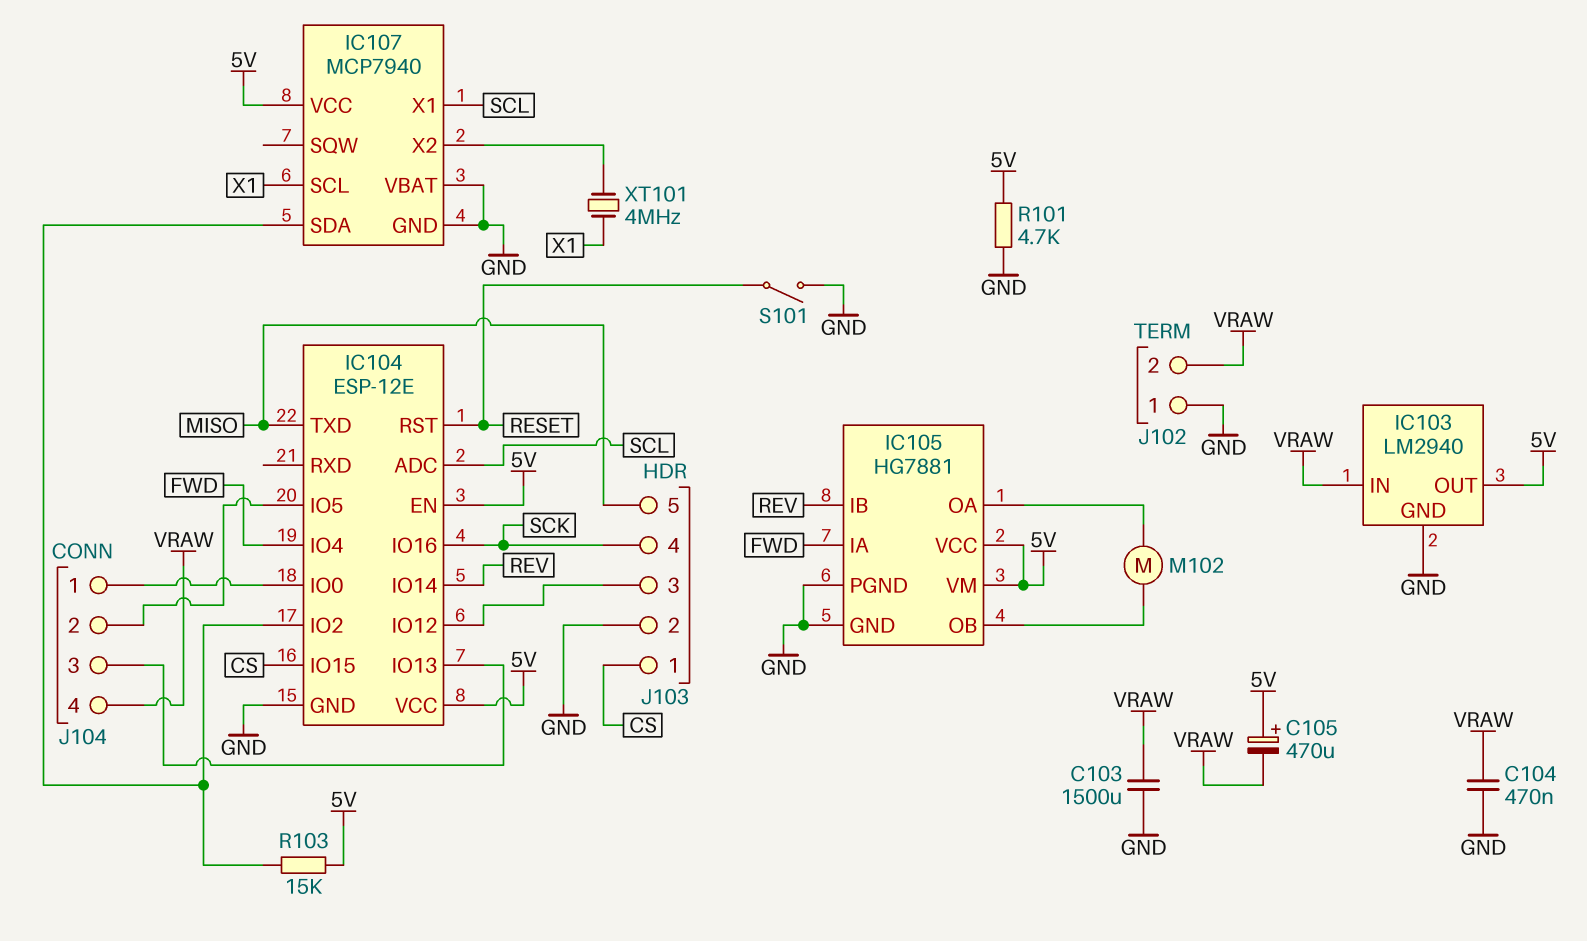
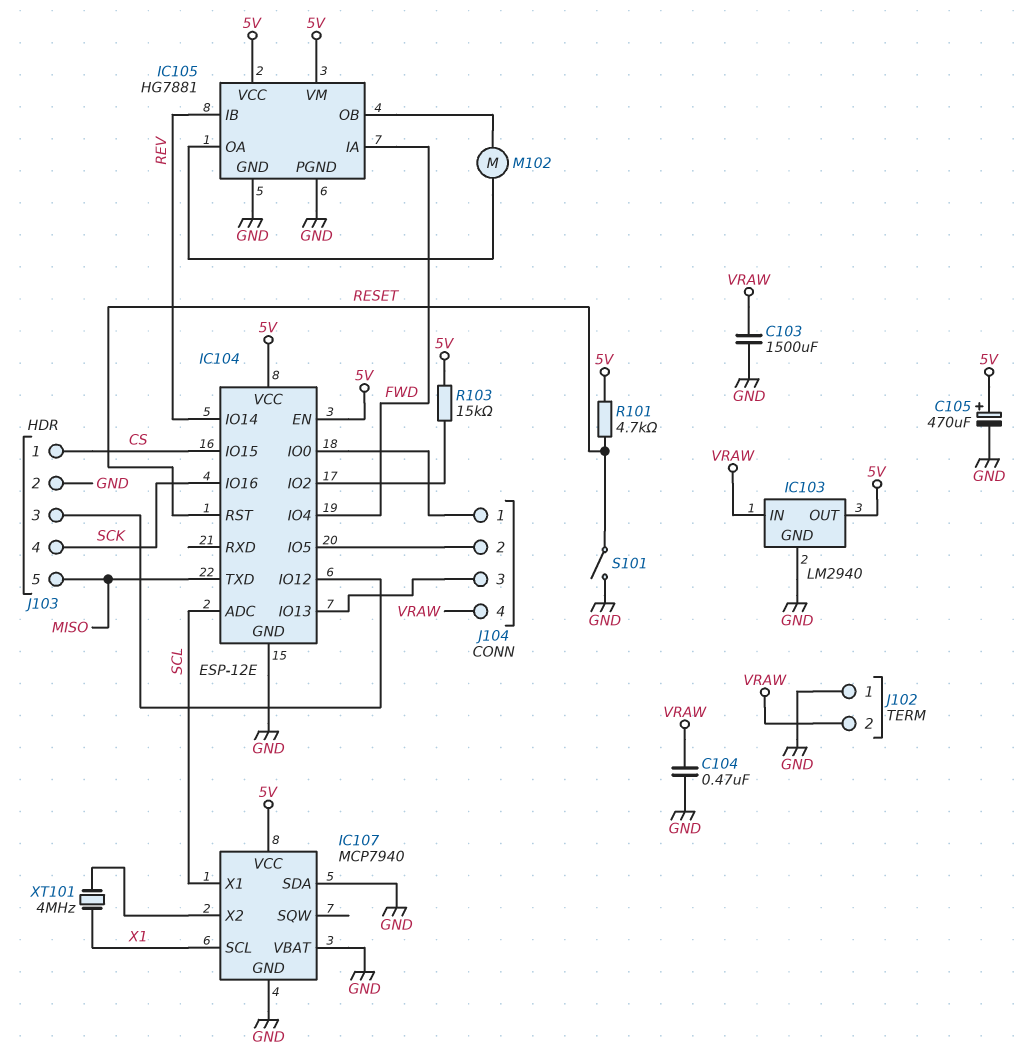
C105: 470uF (plus 5V, minus VRAW) -> 470uF (plus 5V, minus GND)
IC107 pin SDA: IC104/IO2 -> GND
R101: 4.7k (5V, GND) -> 4.7k (5V, RESET)

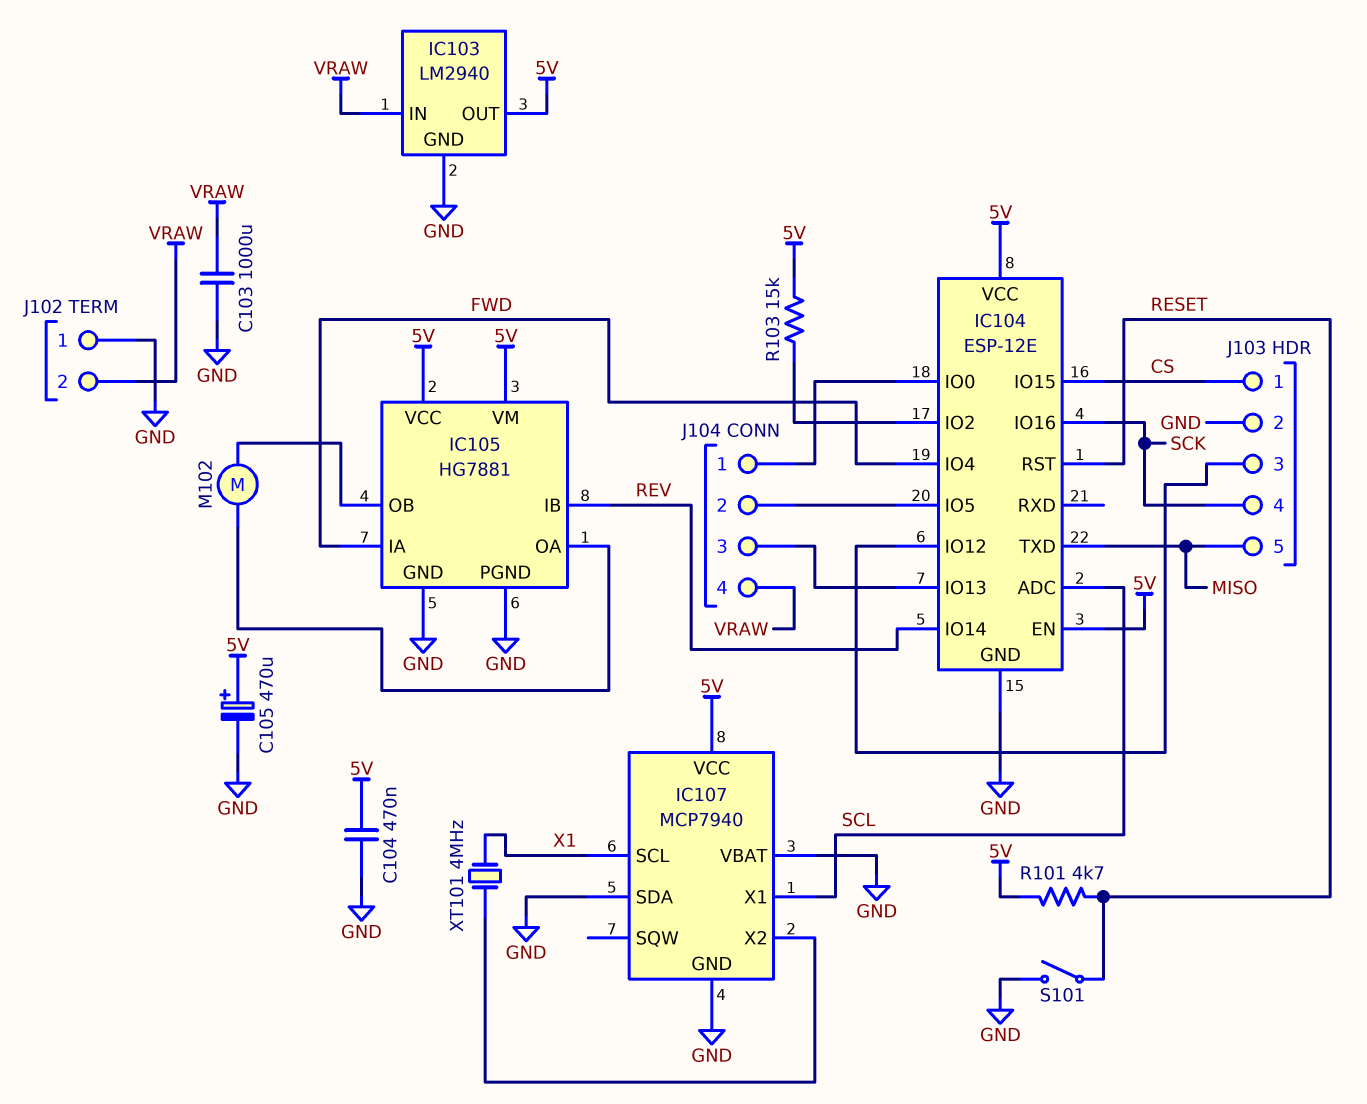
C103: 1500uF (GND, VRAW) -> 1000uF (GND, VRAW)
C104: 470nF (GND, VRAW) -> 470nF (5V, GND)

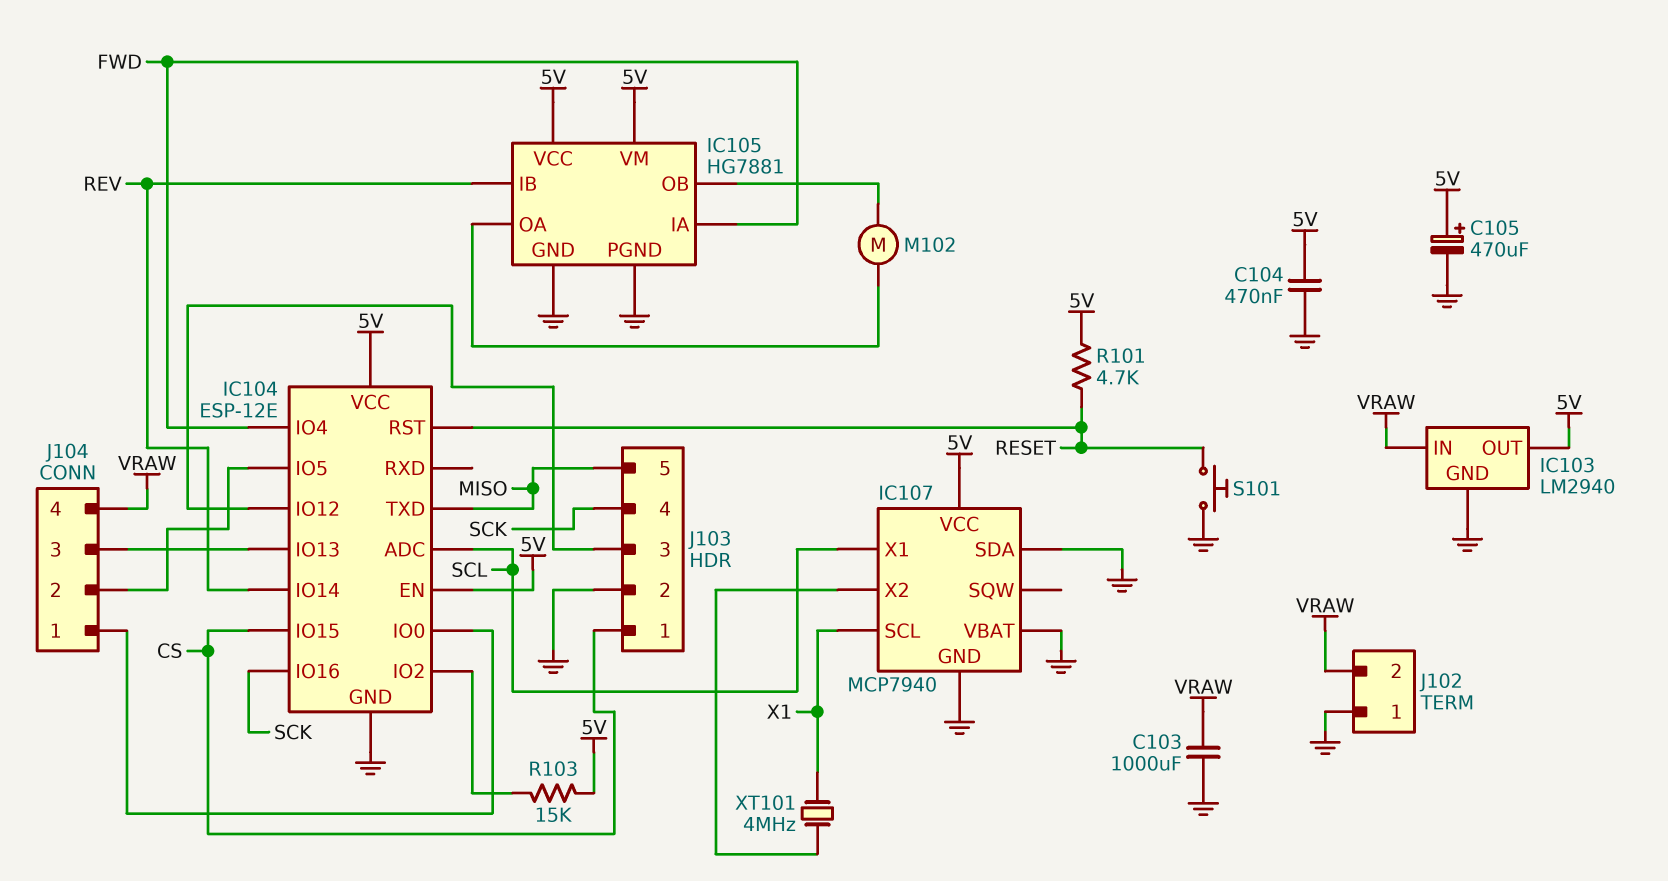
S101: switch (GND, RESET) -> button (GND, RESET)

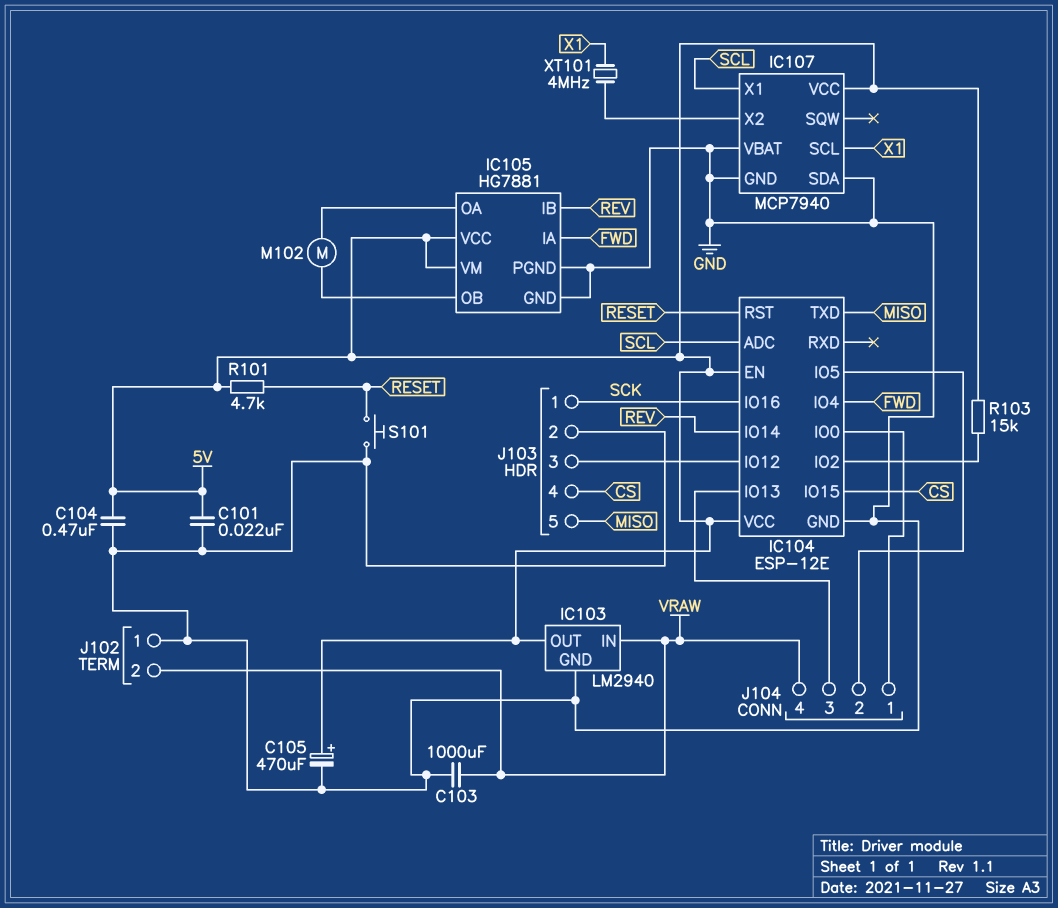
C101: none -> 22nF (5V, GND)
J103 pin 1: CS -> SCK
J103 pin 4: SCK -> CS

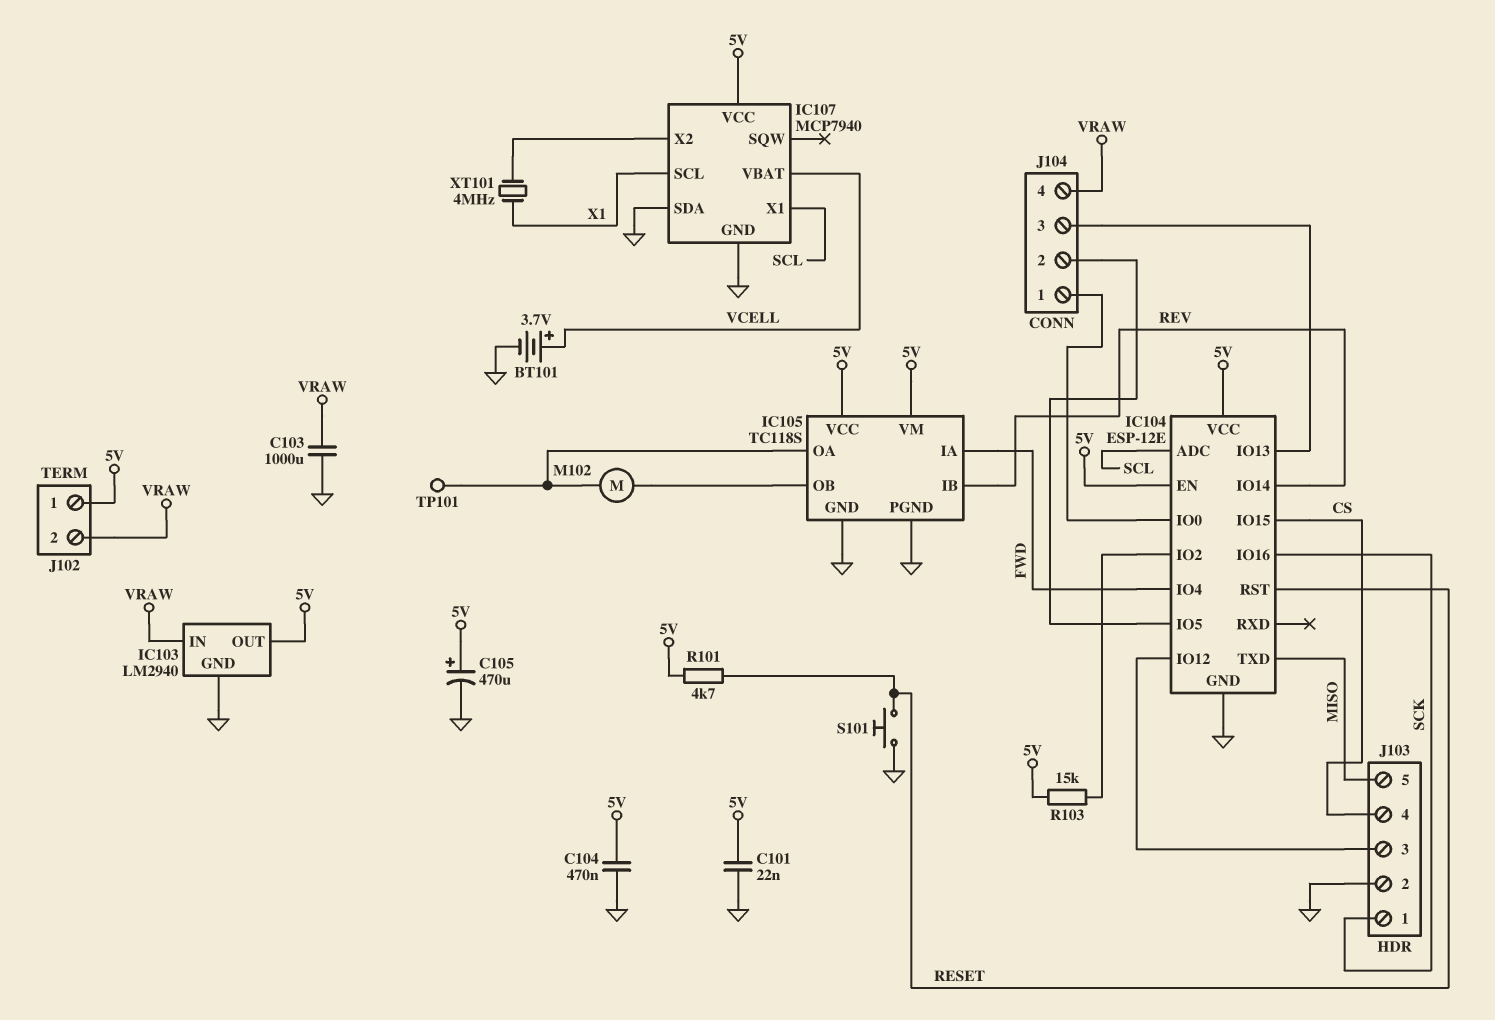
BT101: none -> 3.7V (plus VCELL, minus GND)
IC105: HG7881 -> TC118S
IC107 pin VBAT: GND -> VCELL
J102 pin 1: GND -> 5V
TP101: none -> test point (IC105/OA)

